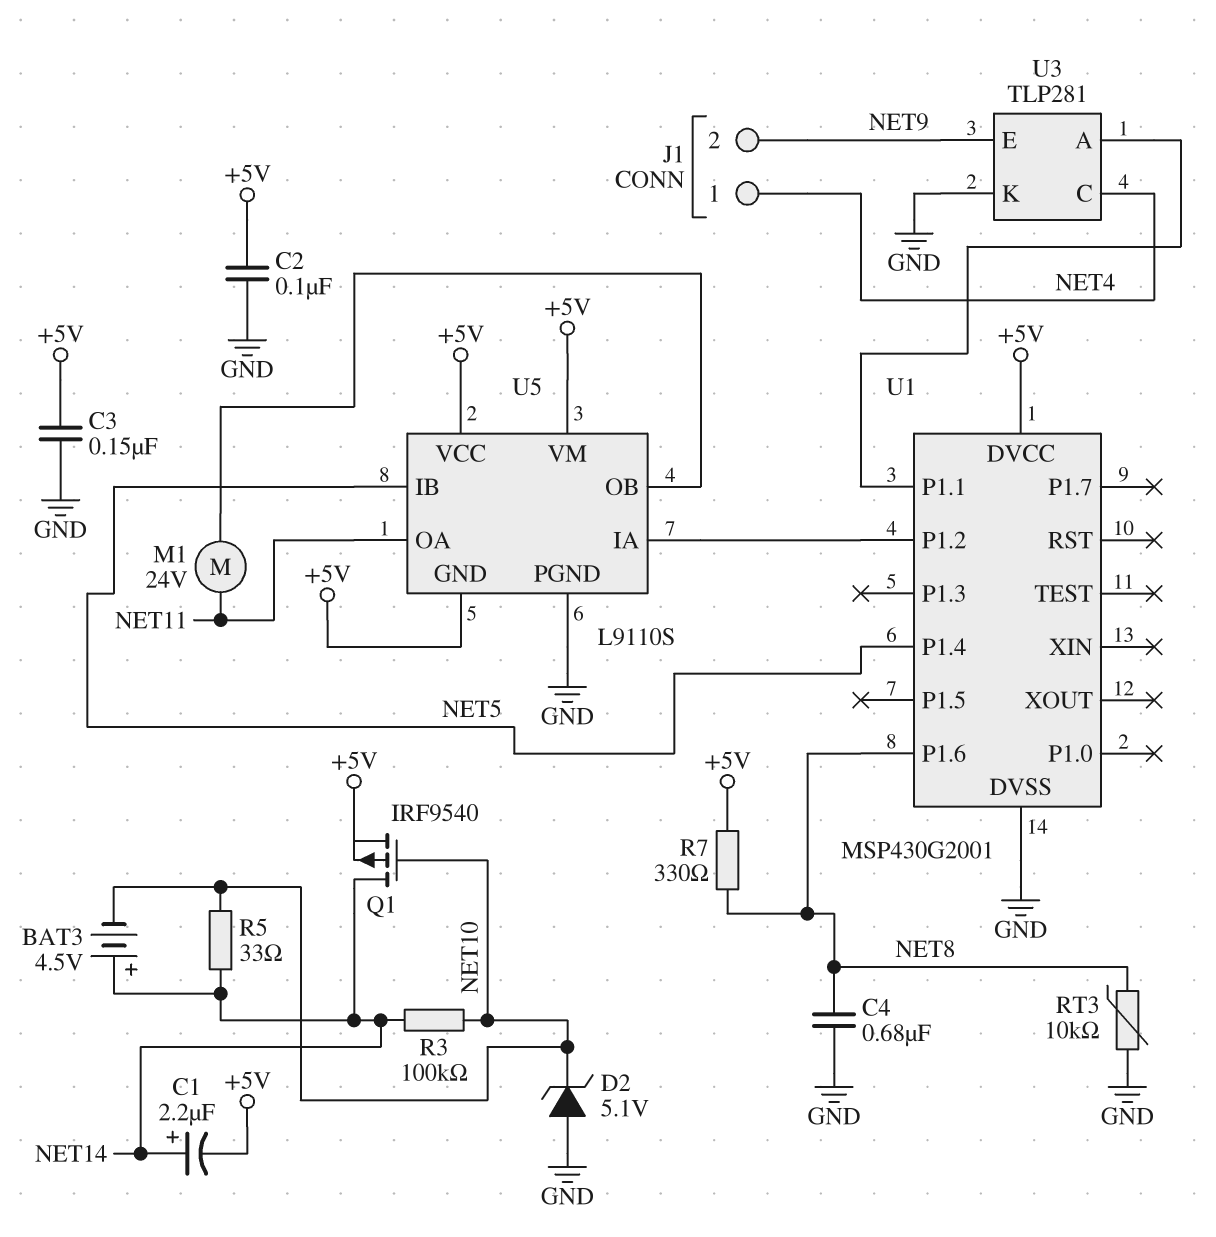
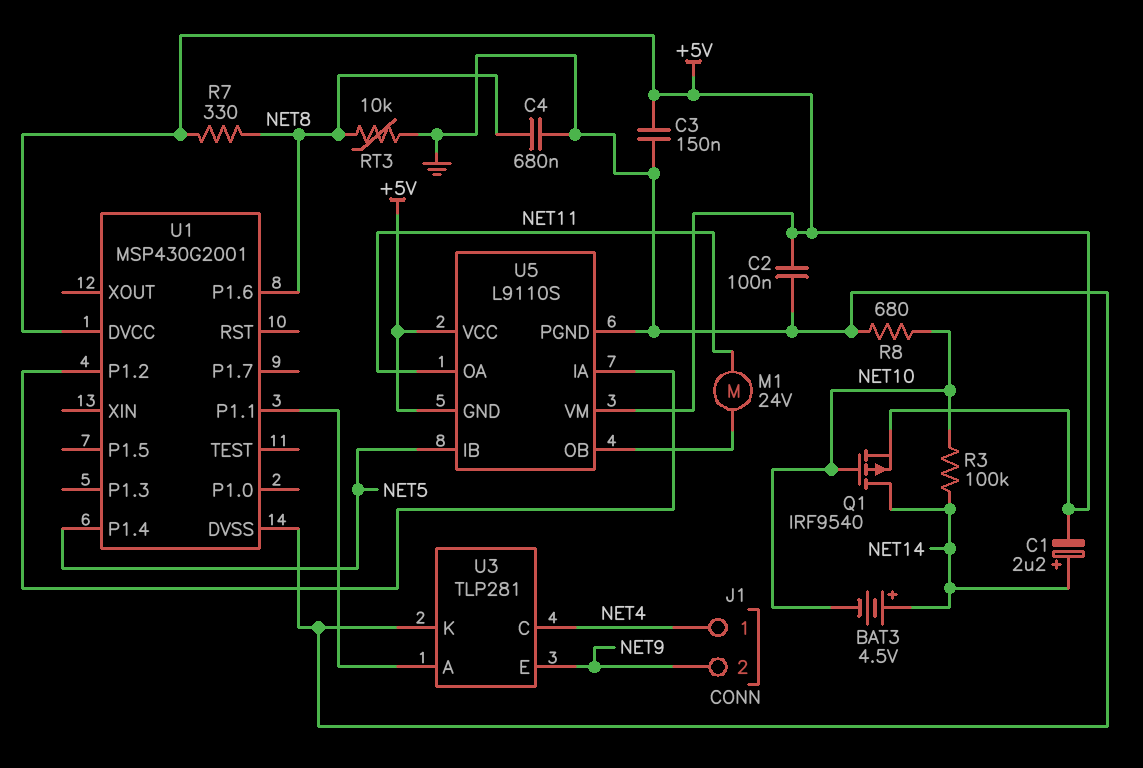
D2: zener 5.1V (A GND, K NET10) -> none
R5: 33 (NET10, NET14) -> none
R8: none -> 680 (GND, NET10)

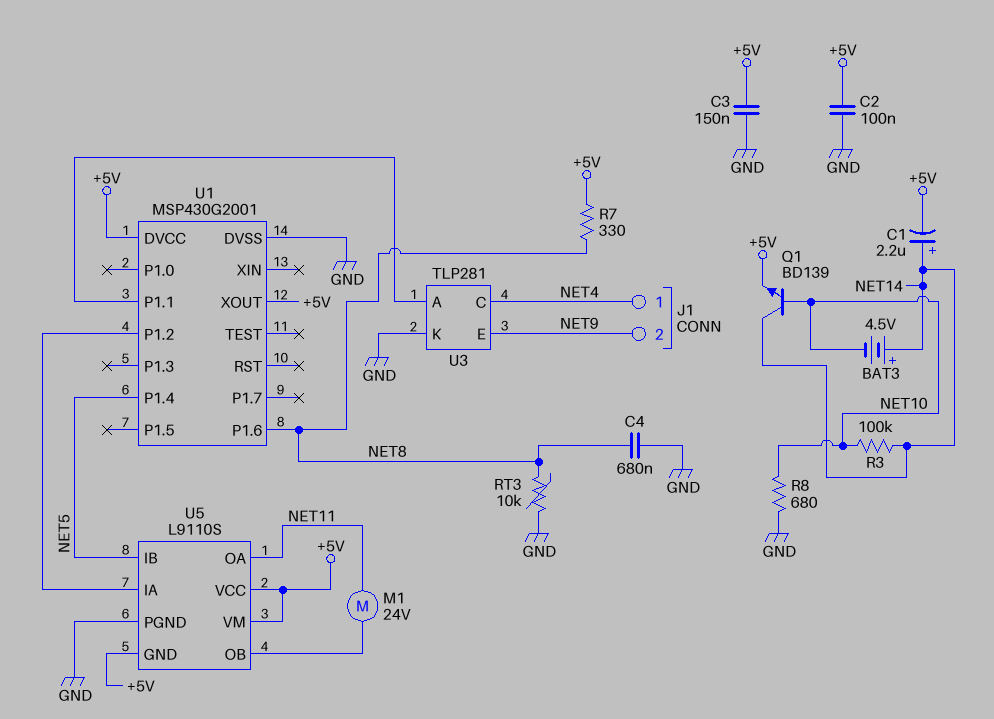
Q1: PMOS IRF9540 (G NET10, D NET14, S +5V) -> NPN BD139 (B NET10, C NET14, E +5V)
U1 pin XOUT: none -> +5V

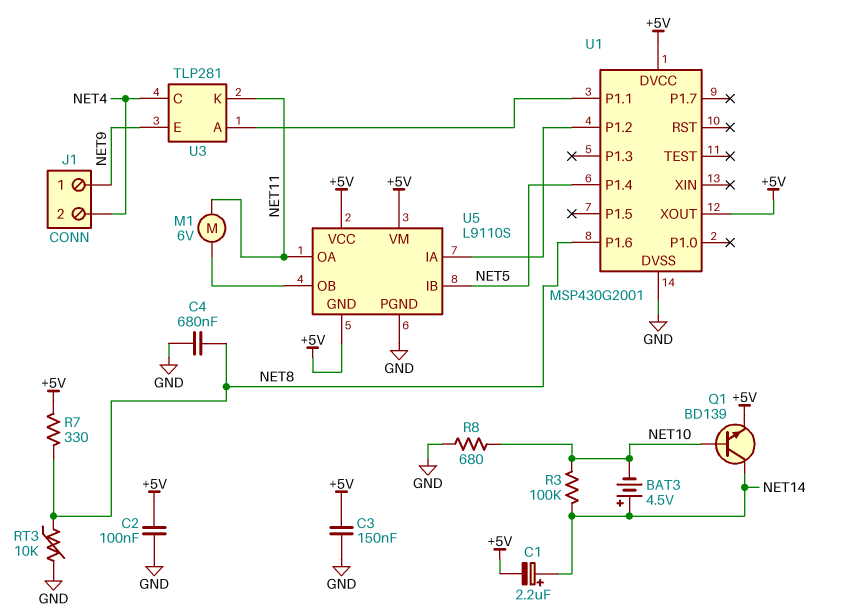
J1 pin 1: NET4 -> NET9
J1 pin 2: NET9 -> NET4
M1: motor 24V (NET11, U5/OB) -> motor 6V (NET11, U5/OB)
U3 pin K: GND -> NET11

